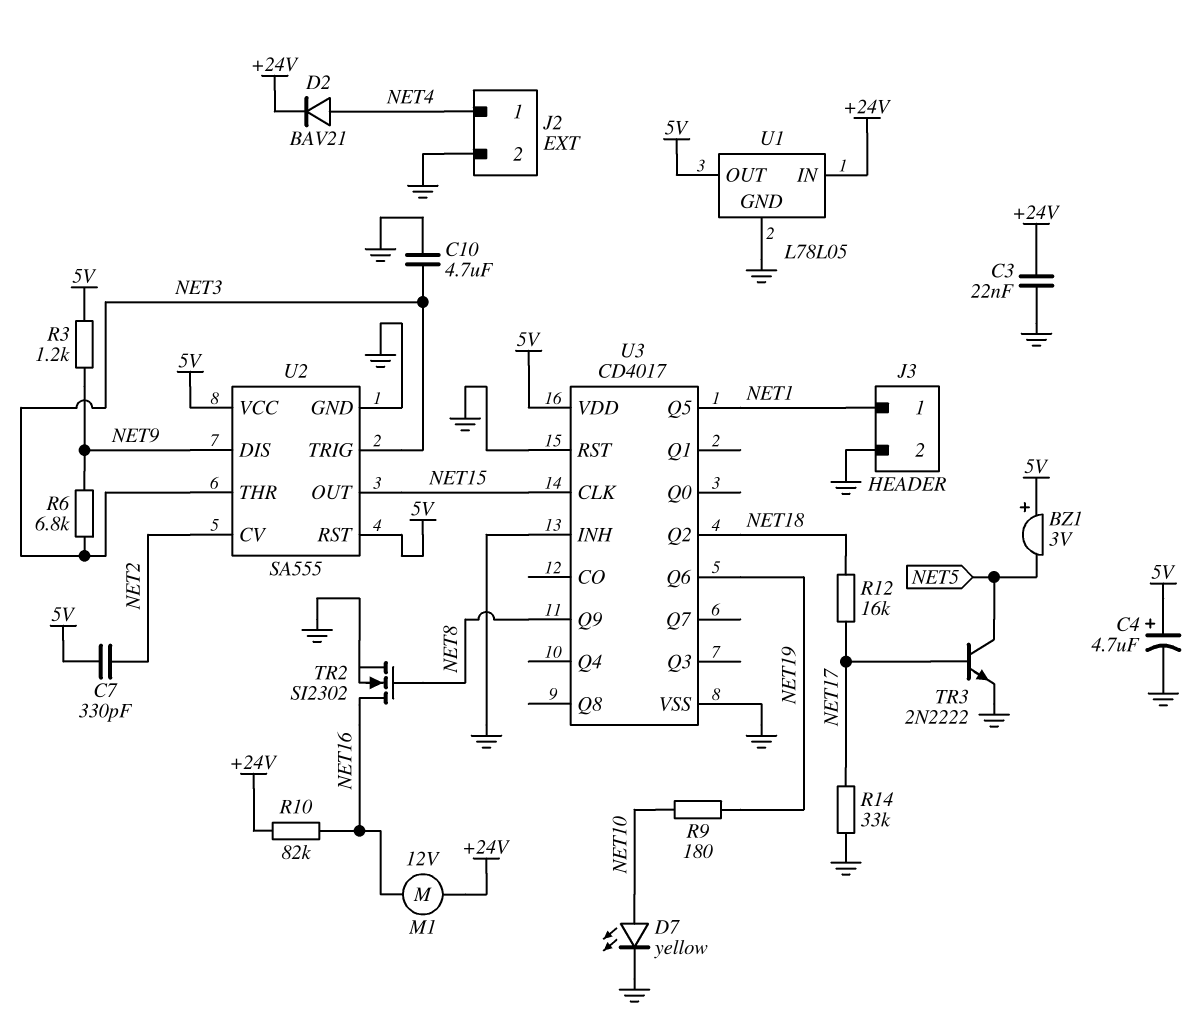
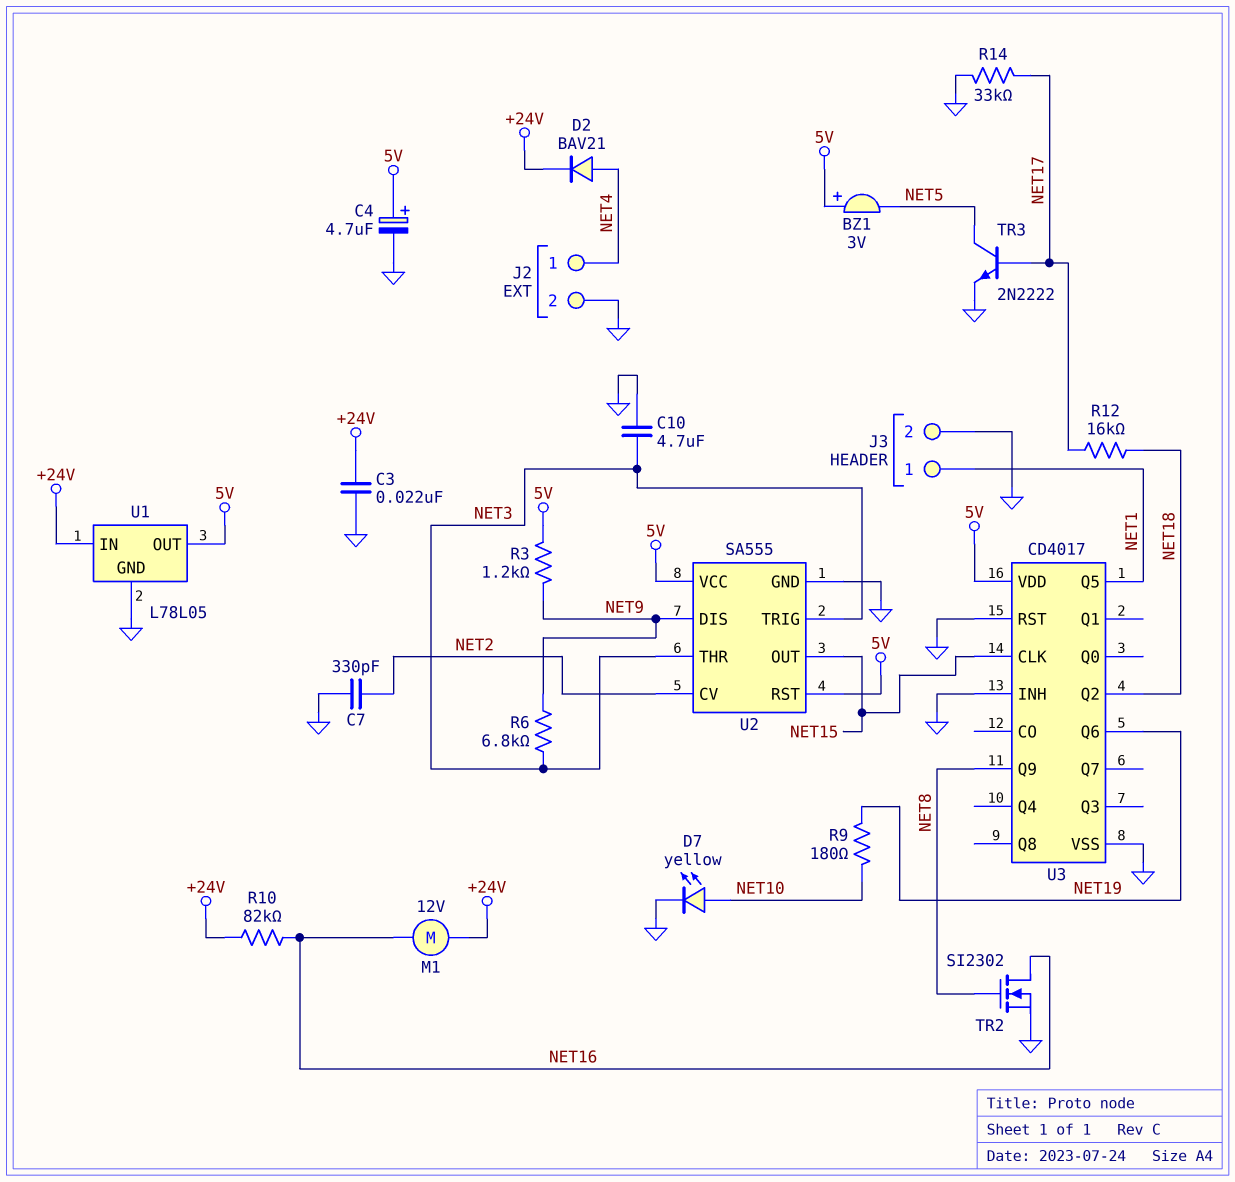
C7: 330pF (5V, NET2) -> 330pF (GND, NET2)

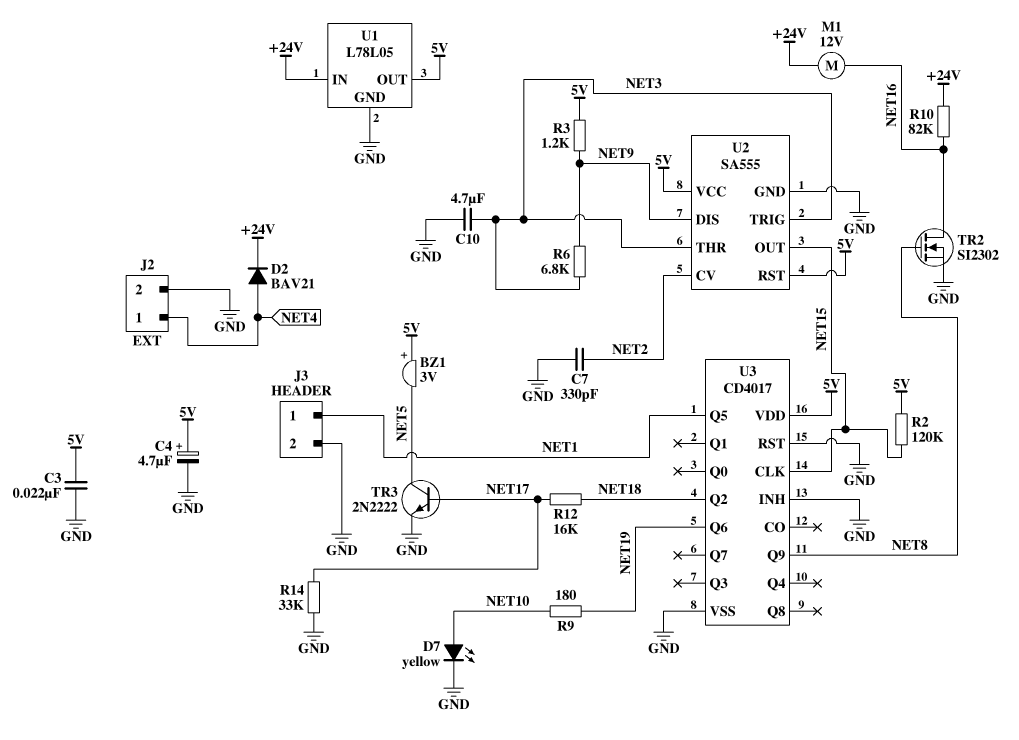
C3: 22nF (+24V, GND) -> 22nF (5V, GND)
R2: none -> 120k (5V, NET15)

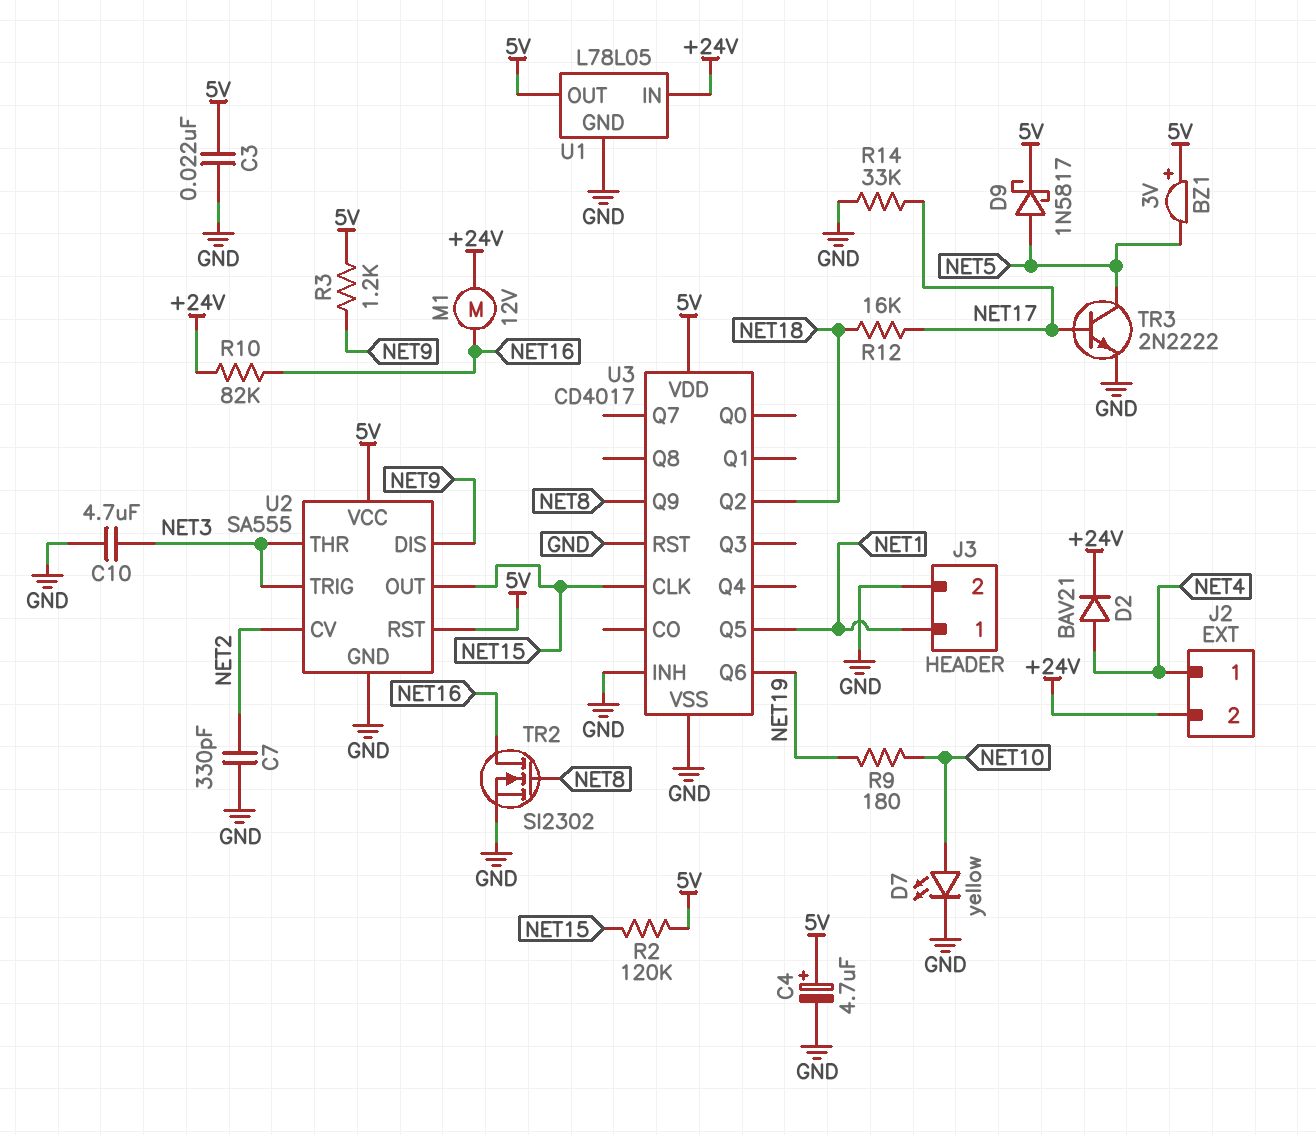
D9: none -> schottky 1N5817 (A NET5, K 5V)
J2 pin 2: GND -> +24V
R6: 6.8k (NET3, NET9) -> none

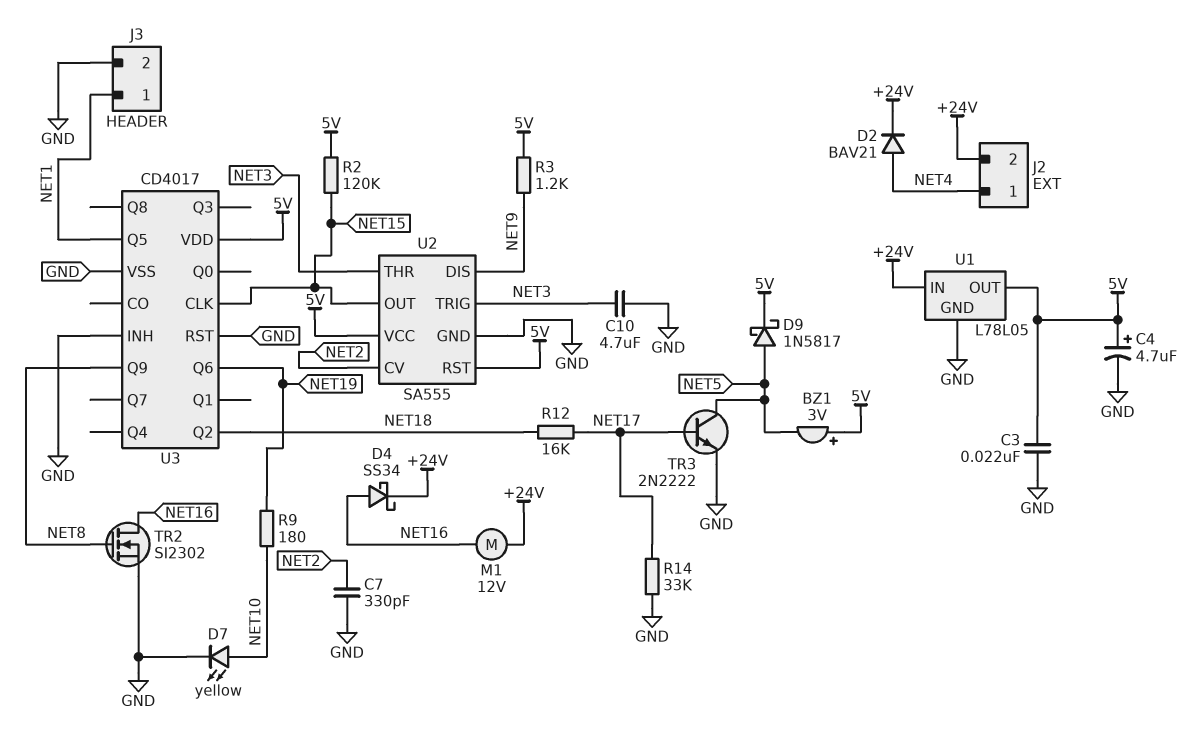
D4: none -> schottky SS34 (A NET16, K +24V)
R10: 82k (+24V, NET16) -> none

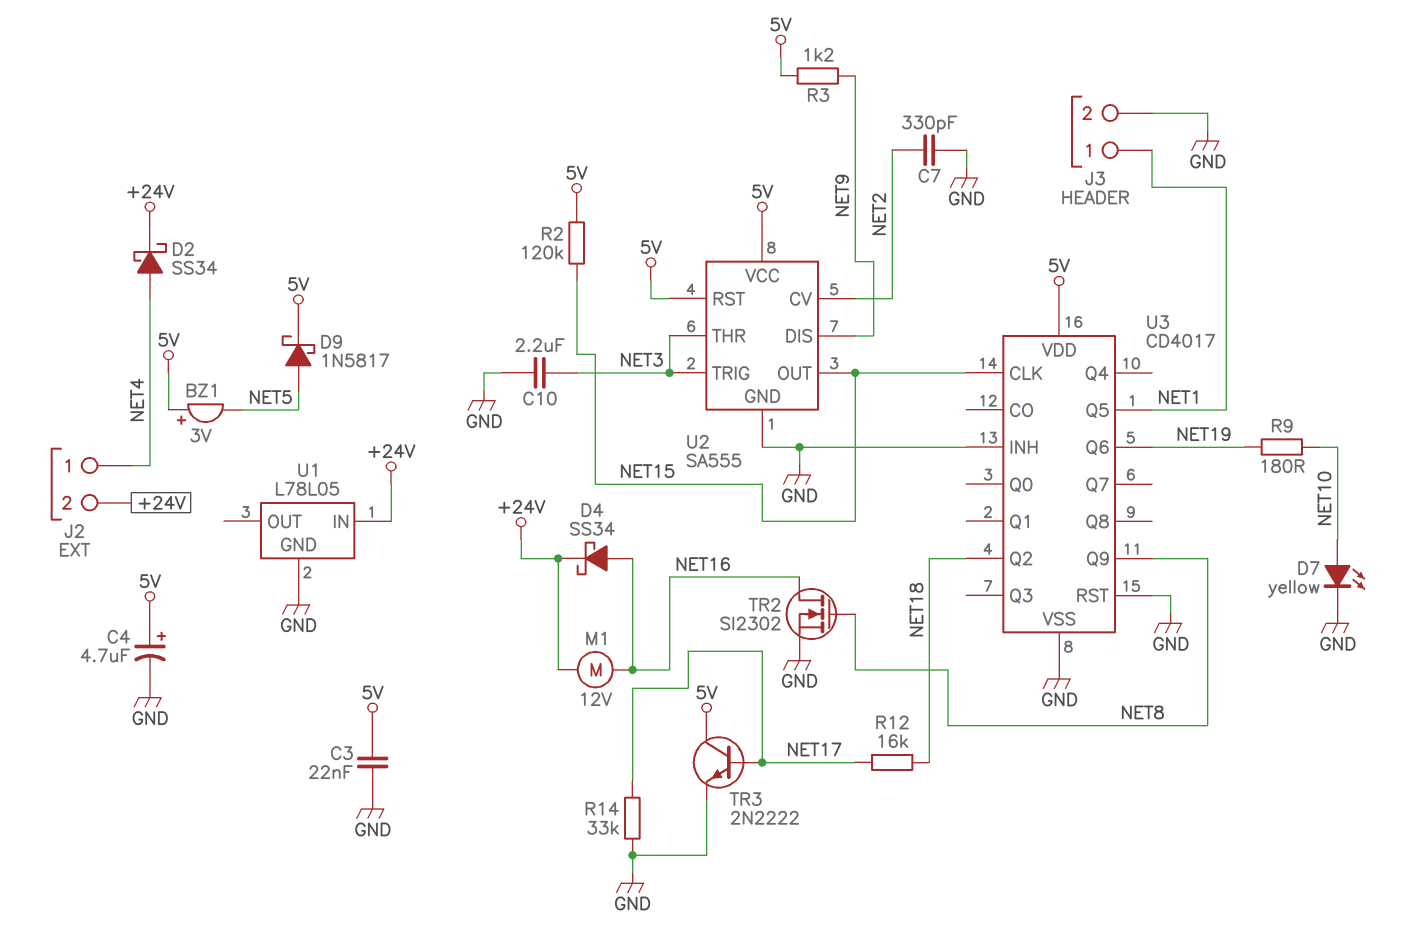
C10: 4.7uF (GND, NET3) -> 2.2uF (GND, NET3)
D2: diode BAV21 (A NET4, K +24V) -> schottky SS34 (A NET4, K +24V)
TR3: NPN 2N2222 (B NET17, C NET5, E GND) -> NPN 2N2222 (B NET17, C 5V, E GND)
U1 pin OUT: 5V -> none

